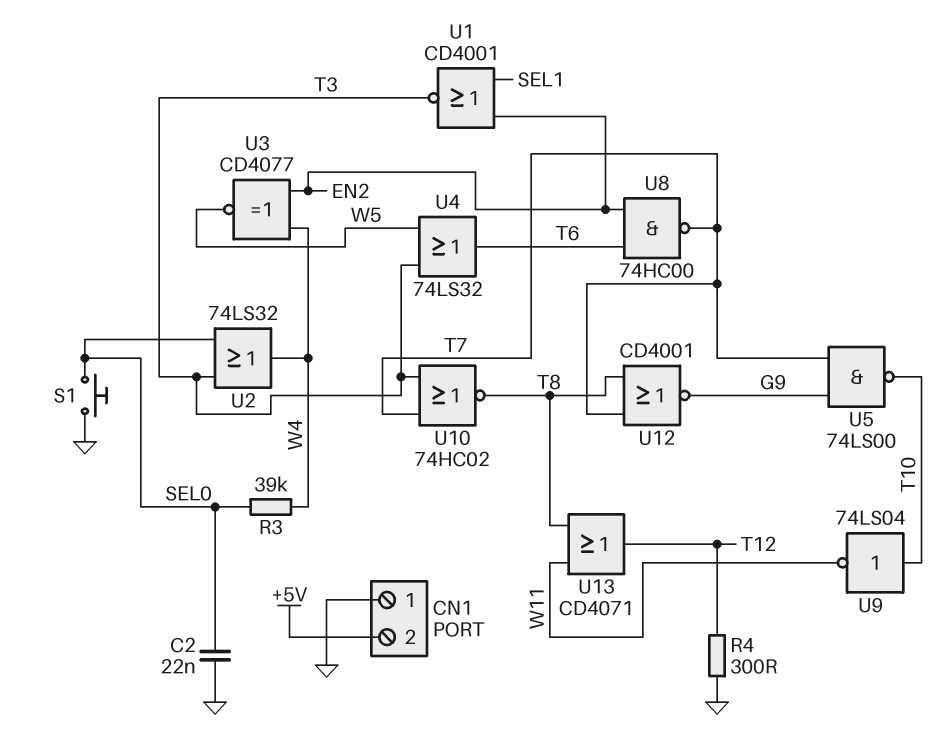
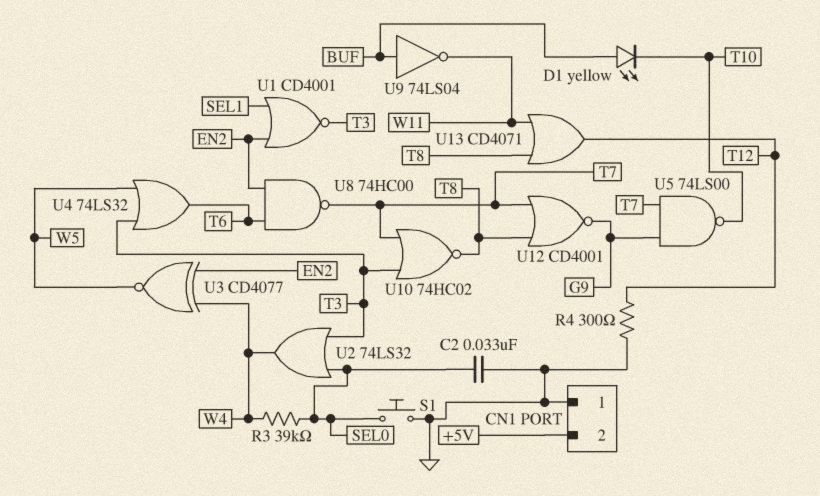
C2: 22nF (GND, SEL0) -> 33nF (GND, SEL0)
D1: none -> LED yellow (A BUF, K T10)
U9: NOT 74LS04 (in T10, out W11) -> NOT 74LS04 (in BUF, out W11)

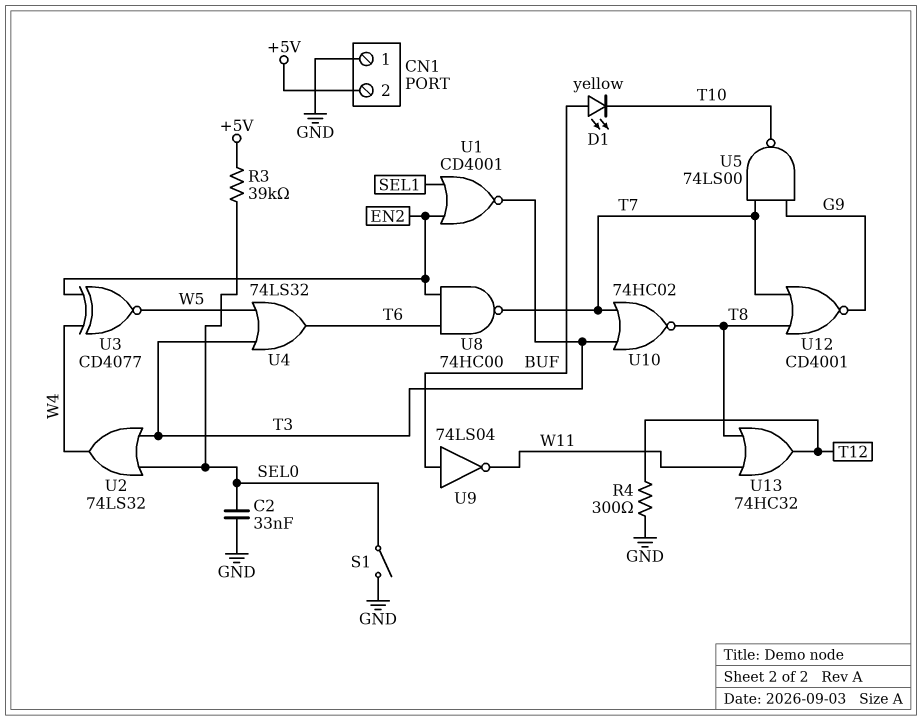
R3: 39k (SEL0, W4) -> 39k (+5V, SEL0)
S1: button (GND, SEL0) -> switch (GND, SEL0)
U13: OR CD4071 (in T8, in W11, out T12) -> OR 74HC32 (in T8, in W11, out T12)

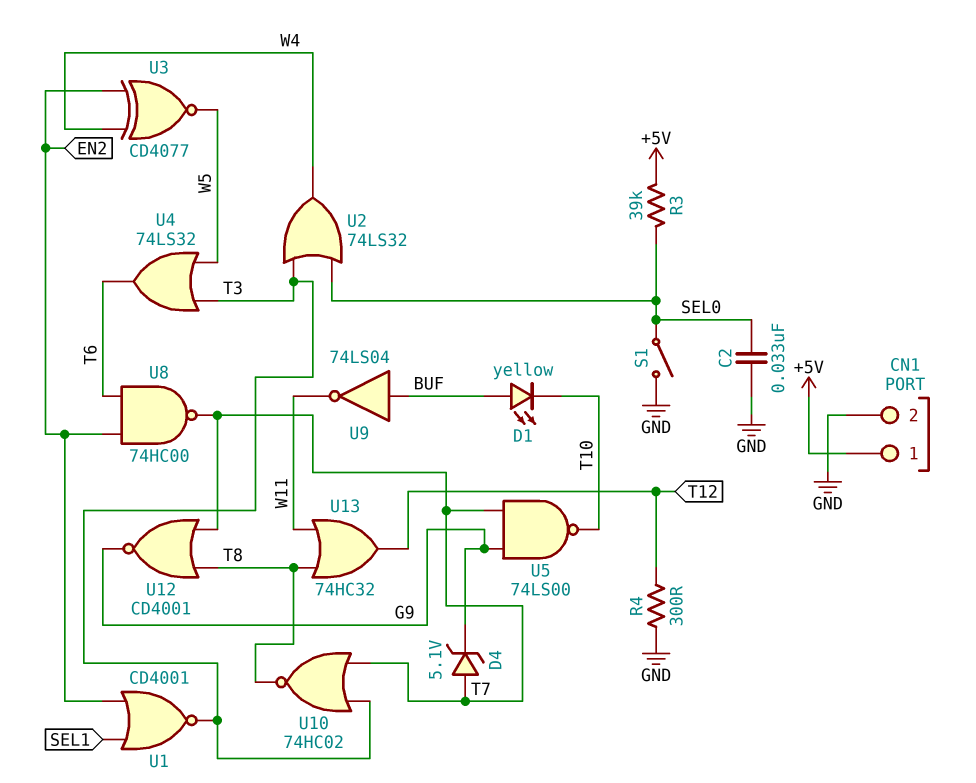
CN1 pin 1: GND -> +5V
CN1 pin 2: +5V -> GND
D4: none -> zener 5.1V (A T7, K G9)

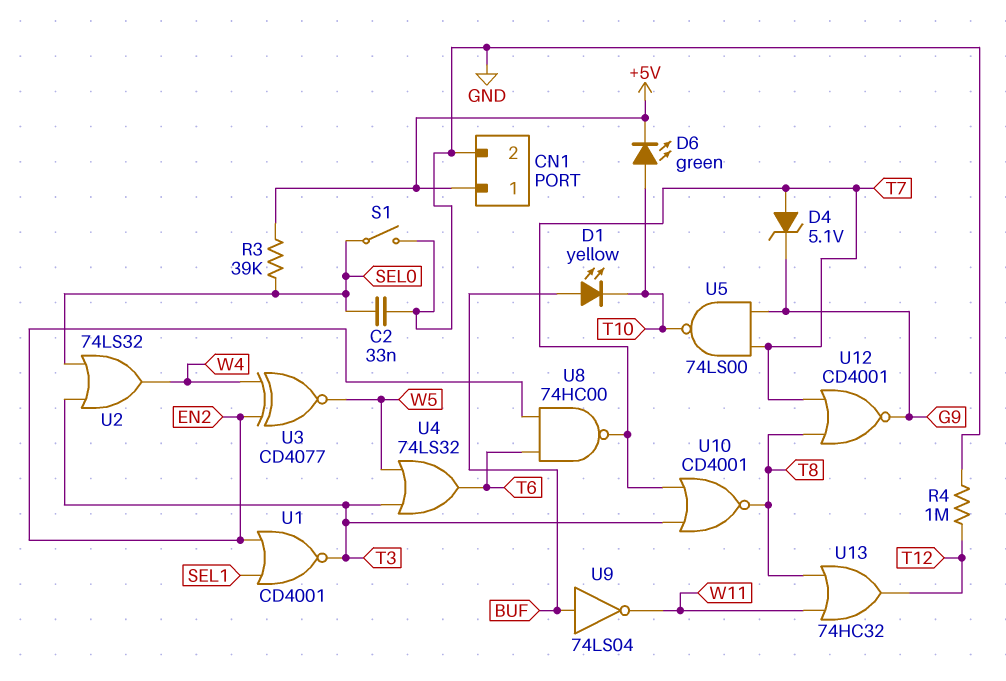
D6: none -> LED green (A T10, K +5V)
R4: 300 (GND, T12) -> 1M (GND, T12)
U10: NOR 74HC02 (in T3, in T7, out T8) -> NOR CD4001 (in T3, in T7, out T8)

